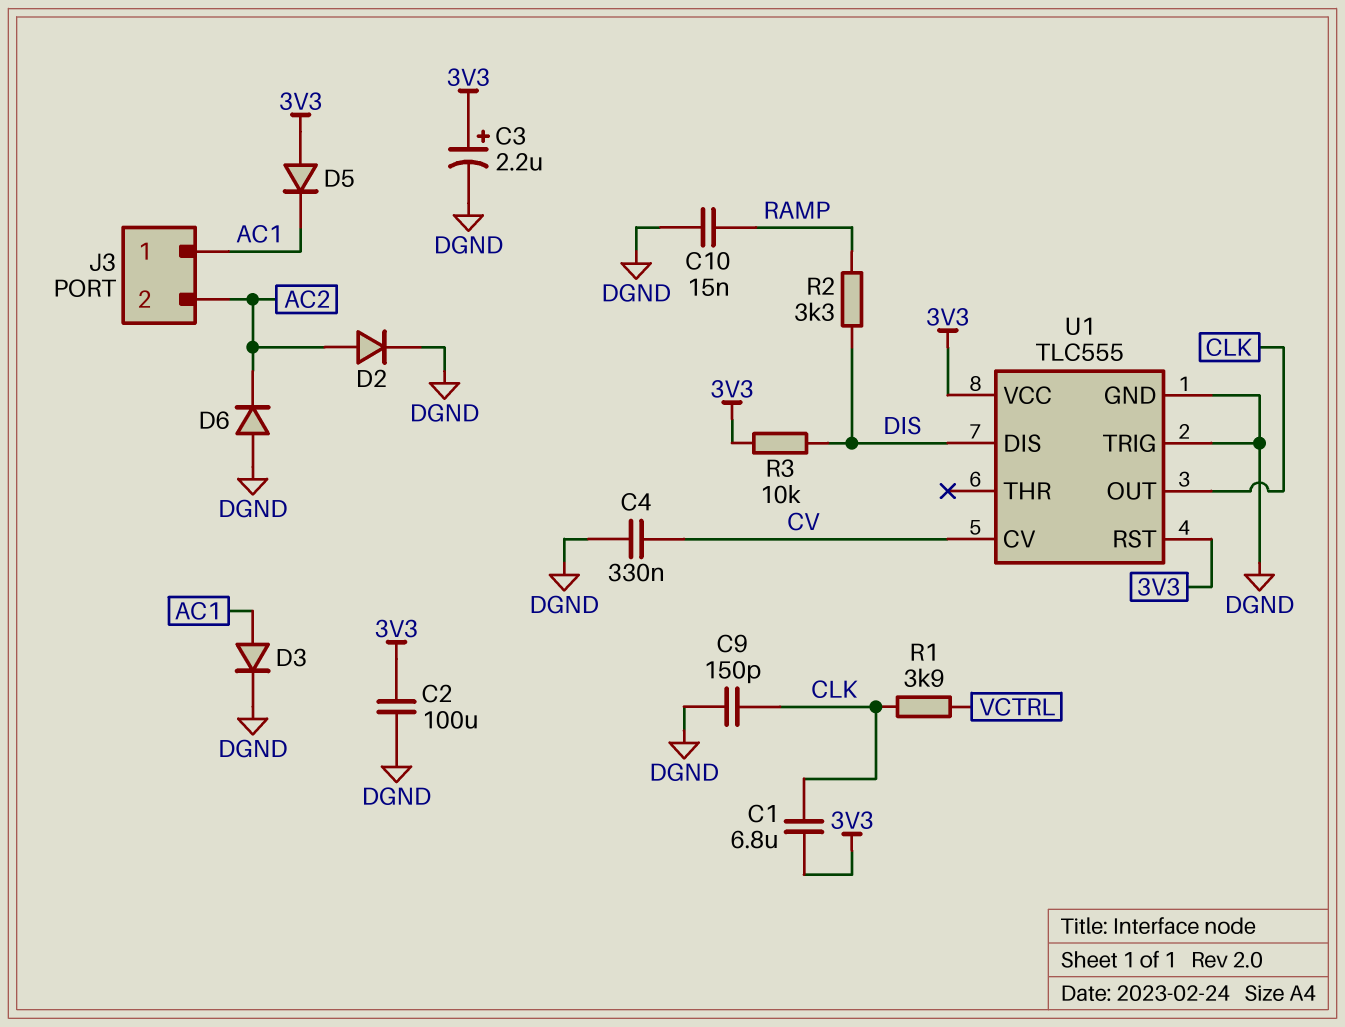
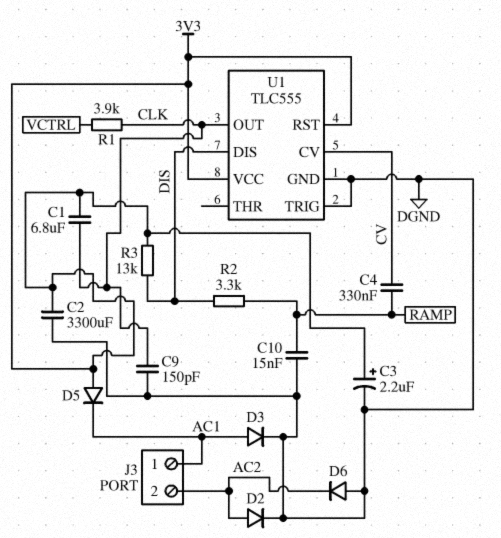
C2: 100uF (3V3, DGND) -> 3300uF (3V3, DGND)
C4: 330nF (CV, DGND) -> 330nF (CV, RAMP)
R3: 10k (3V3, DIS) -> 13k (3V3, DIS)

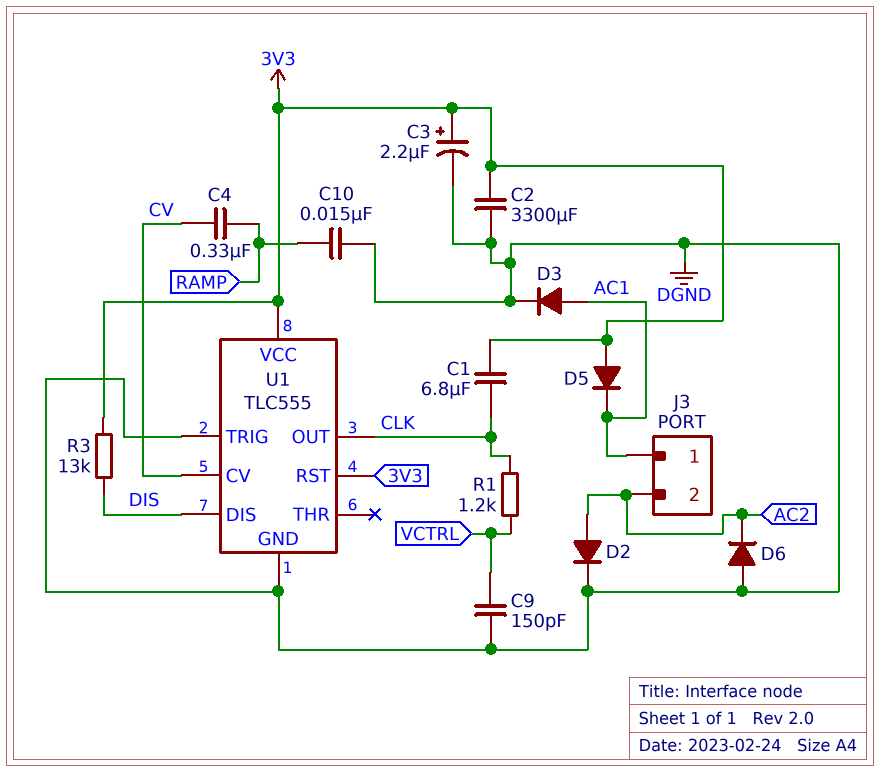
C9: 150pF (CLK, DGND) -> 150pF (DGND, VCTRL)
R1: 3.9k (CLK, VCTRL) -> 1.2k (CLK, VCTRL)
R2: 3.3k (DIS, RAMP) -> none

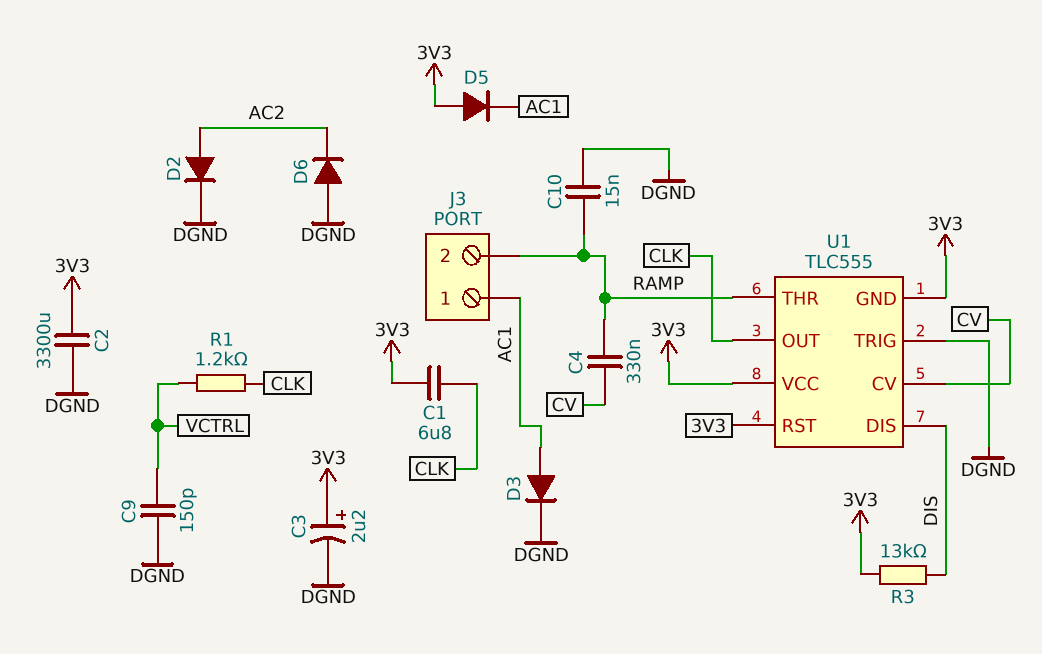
J3 pin 2: AC2 -> RAMP
U1 pin GND: DGND -> 3V3
U1 pin THR: none -> RAMP

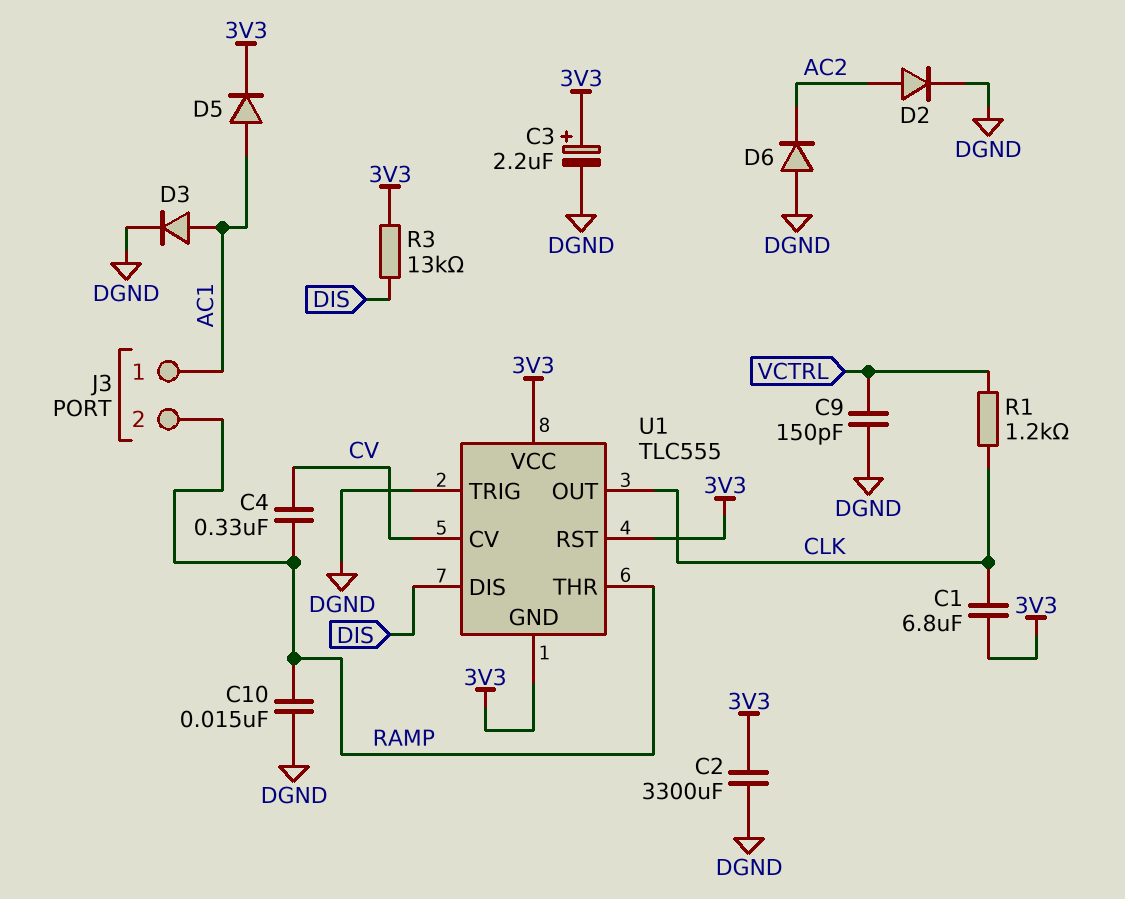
D5: diode (A 3V3, K AC1) -> diode (A AC1, K 3V3)

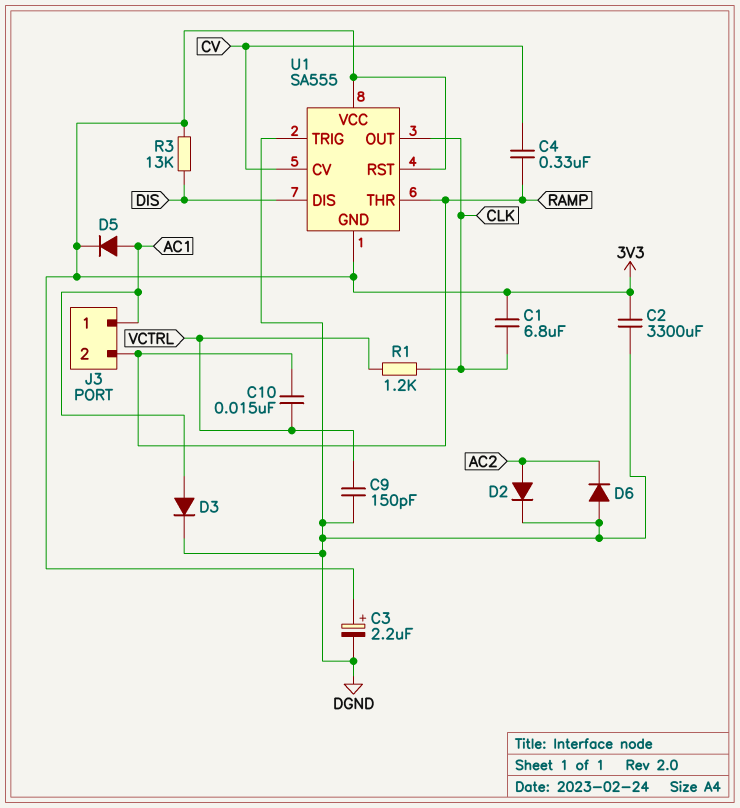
C10: 15nF (DGND, RAMP) -> 15nF (RAMP, VCTRL)
U1: TLC555 -> SA555

